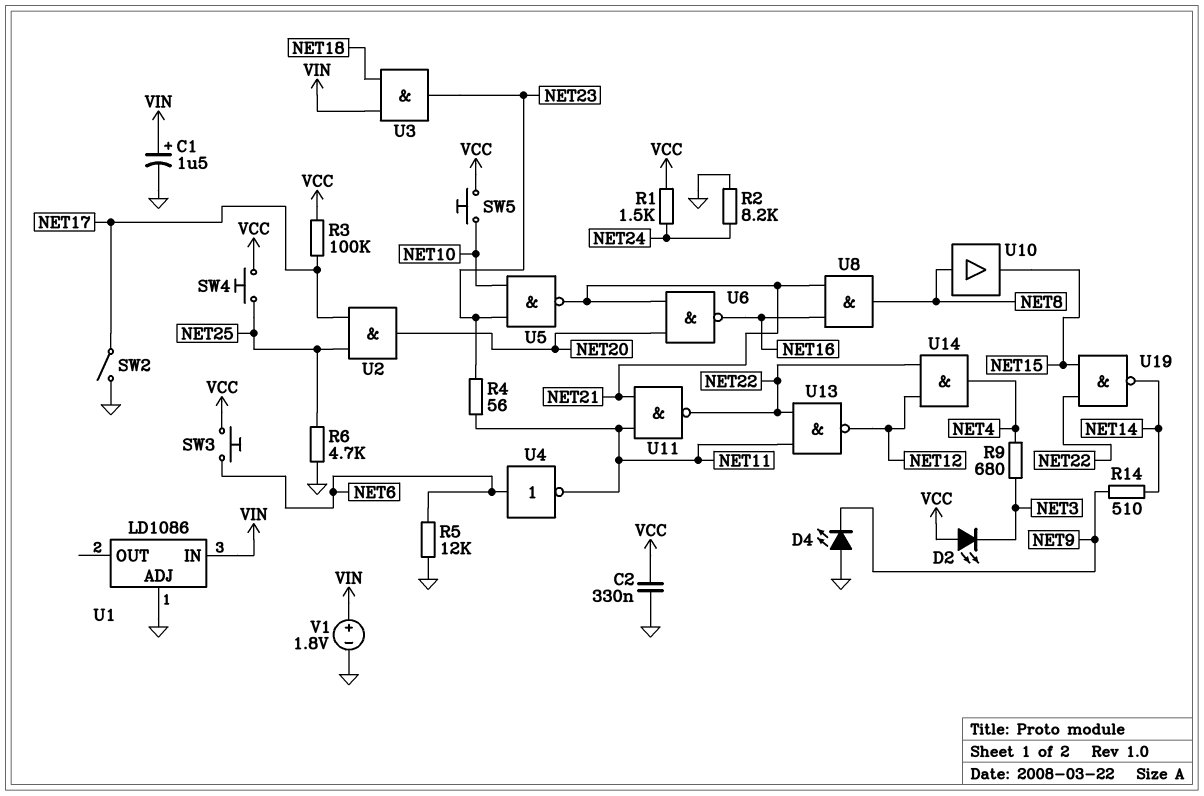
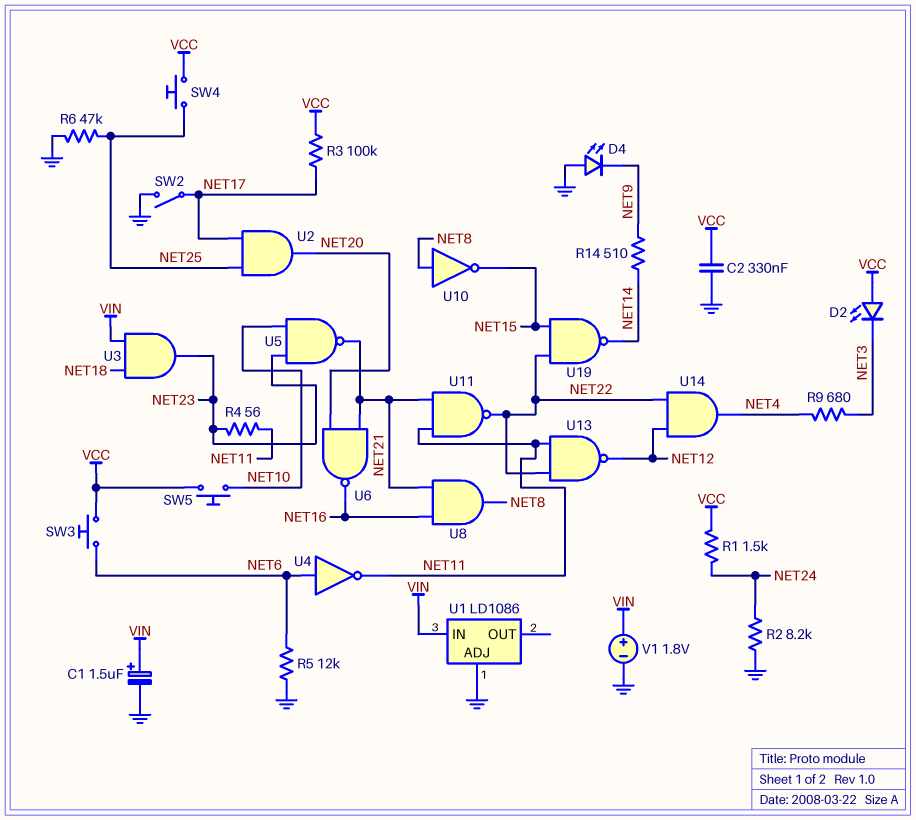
R6: 4.7k (GND, NET25) -> 47k (GND, NET25)
U10: buffer (in NET8, out NET15) -> NOT (in NET8, out NET15)

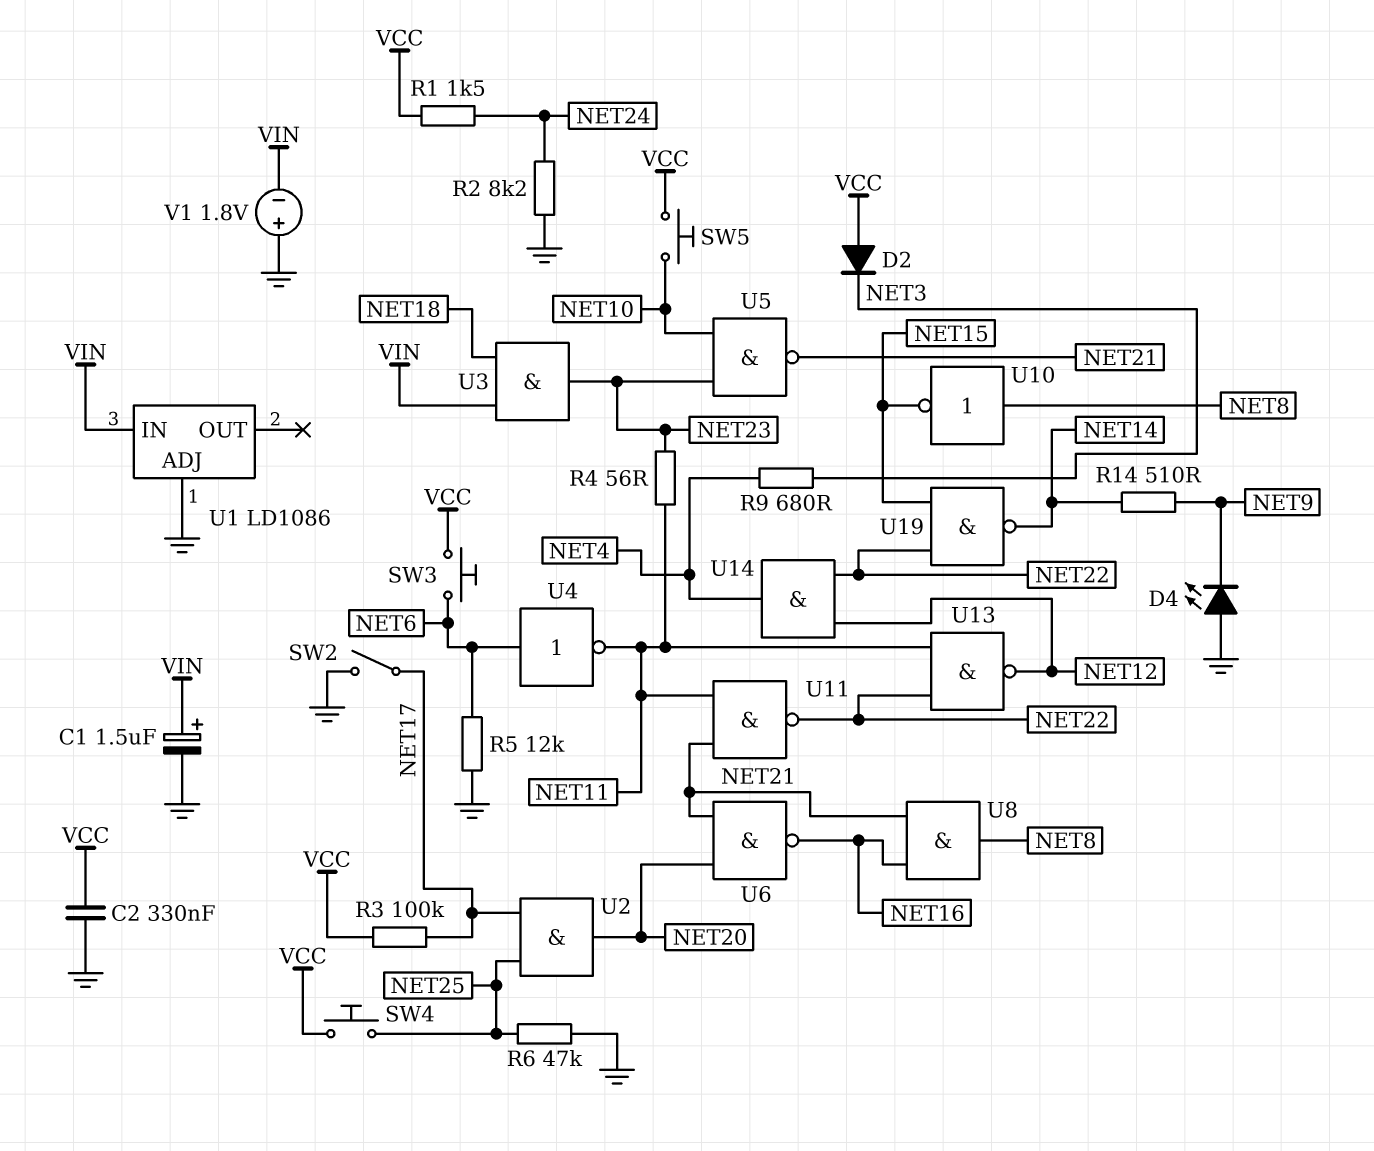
D2: LED (A VCC, K NET3) -> diode (A VCC, K NET3)
V1: 1.8V (plus VIN, minus GND) -> 1.8V (plus GND, minus VIN)

